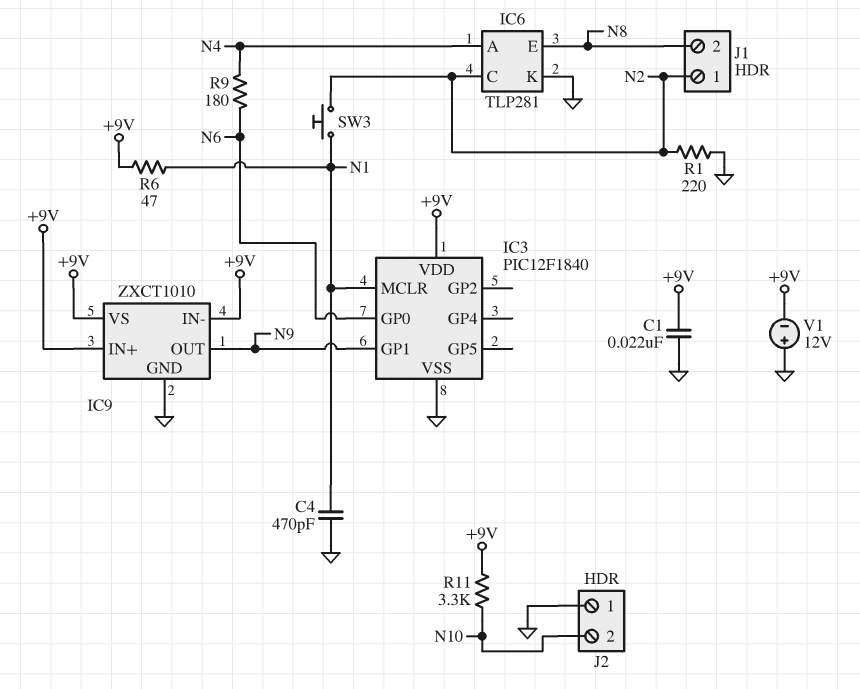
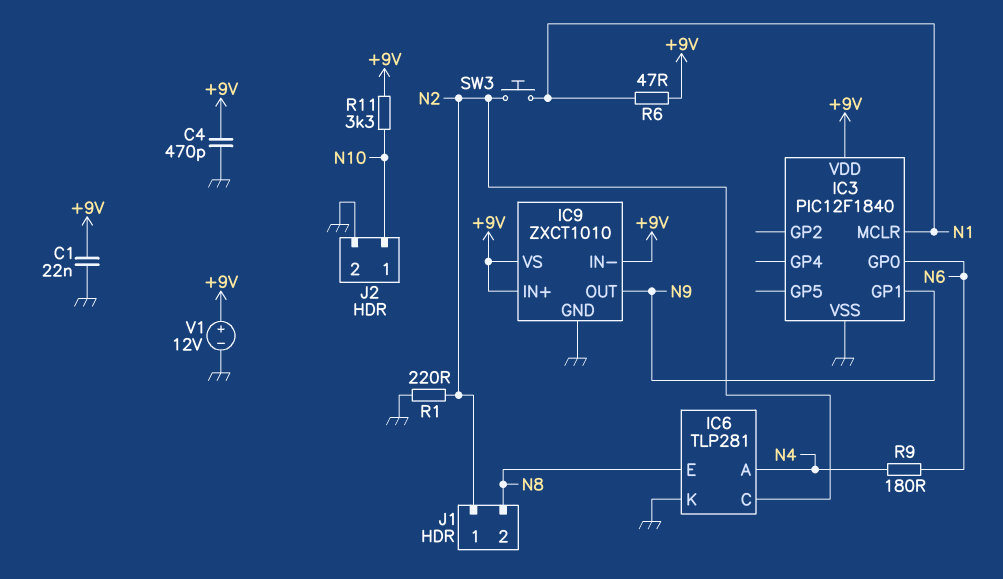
C4: 470pF (GND, N1) -> 470pF (+9V, GND)
J2 pin 1: GND -> N10
J2 pin 2: N10 -> GND
V1: 12V (plus GND, minus +9V) -> 12V (plus +9V, minus GND)

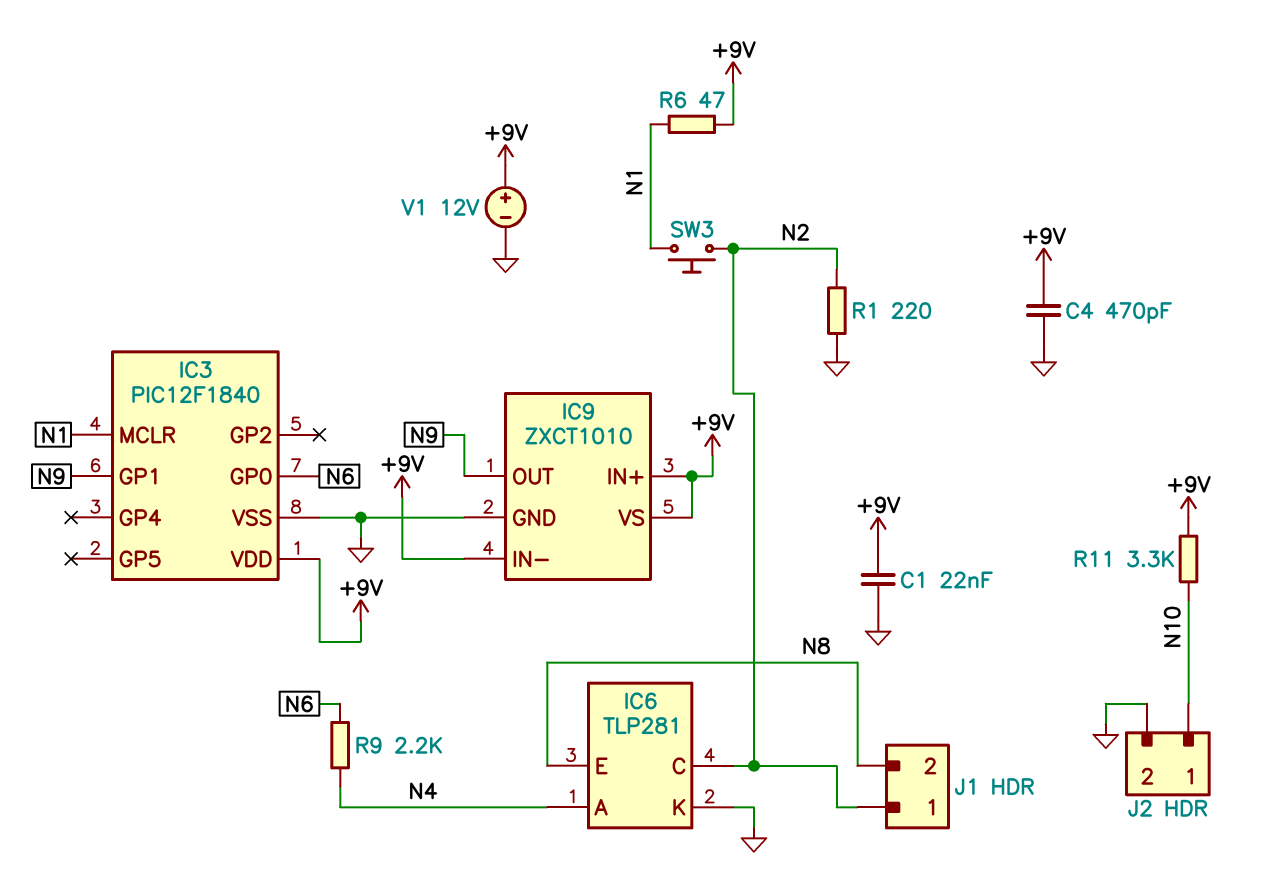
R9: 180 (N4, N6) -> 2.2k (N4, N6)

